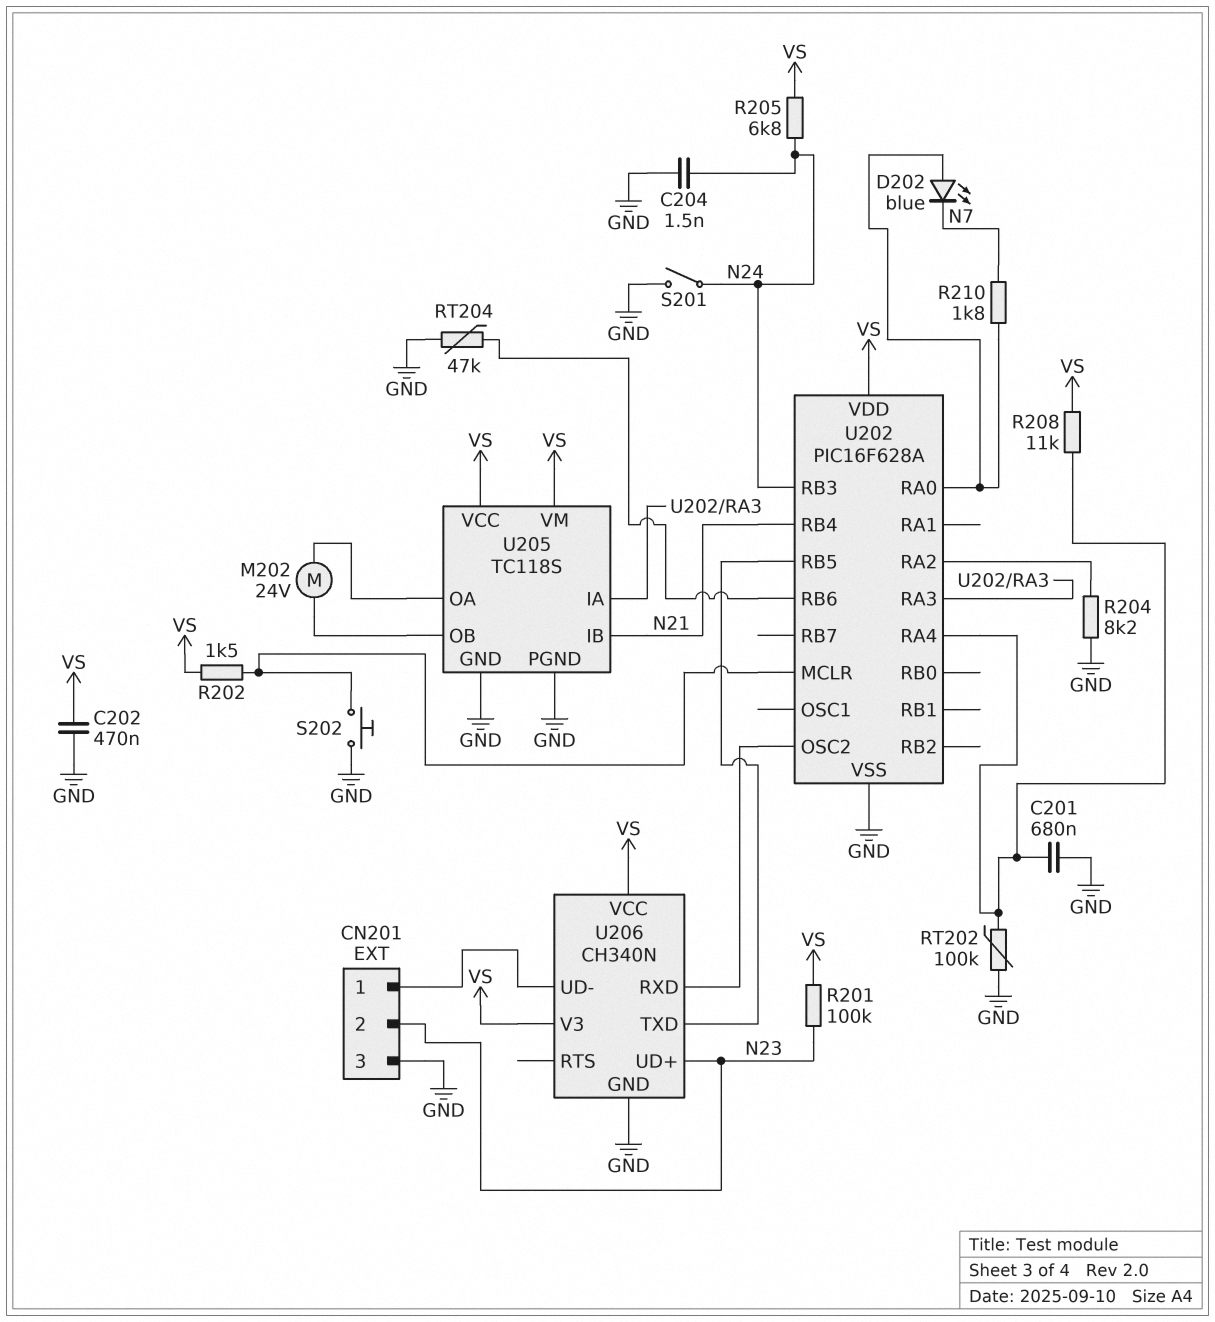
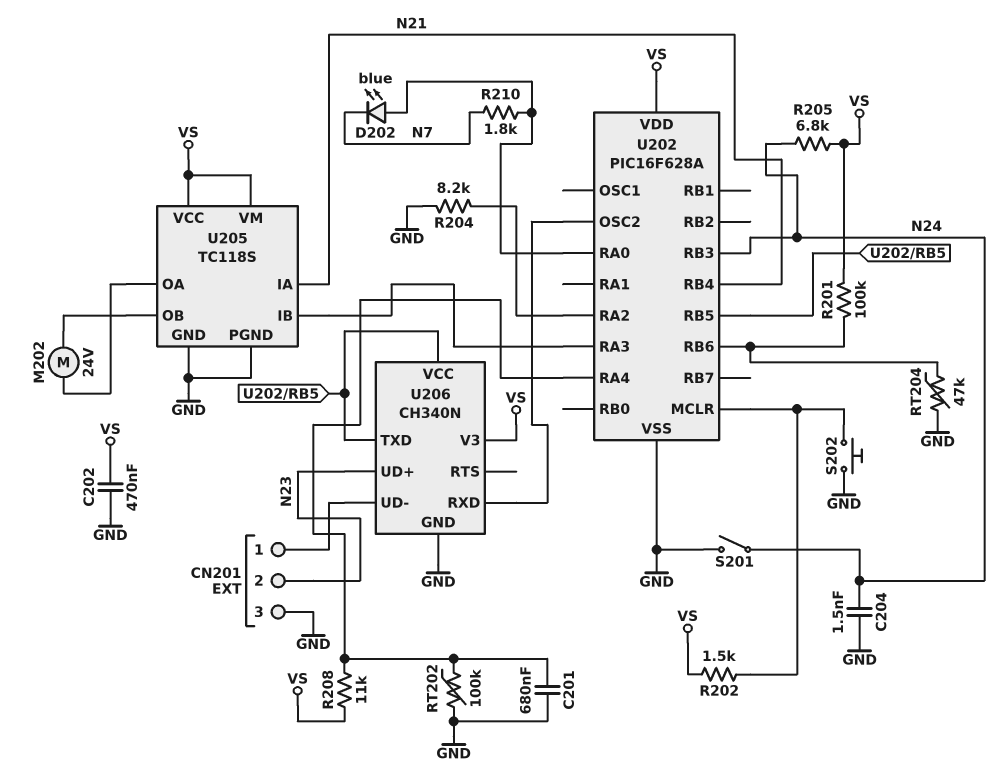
R201: 100k (N23, VS) -> 100k (U202/RB6, VS)
U205 pin IA: U202/RA3 -> N21
U205 pin IB: N21 -> U202/RA3
U206 pin VCC: VS -> U202/RB5

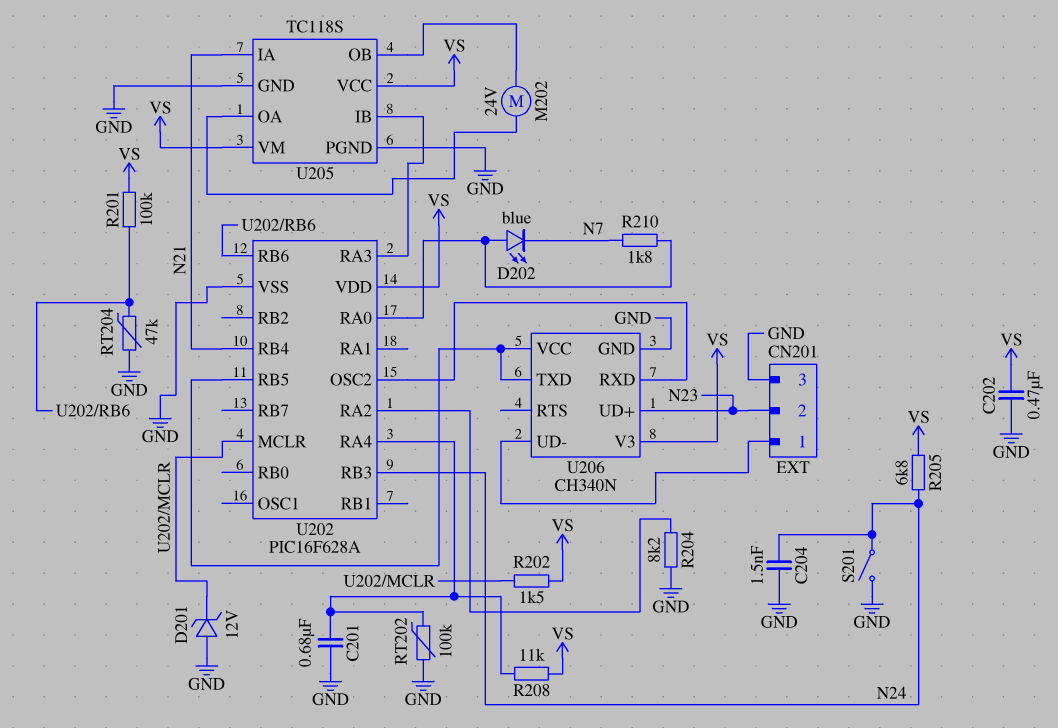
D201: none -> zener 12V (A GND, K U202/MCLR)
S202: button (GND, U202/MCLR) -> none

